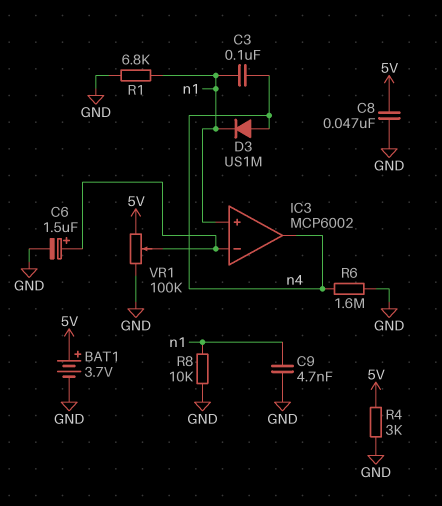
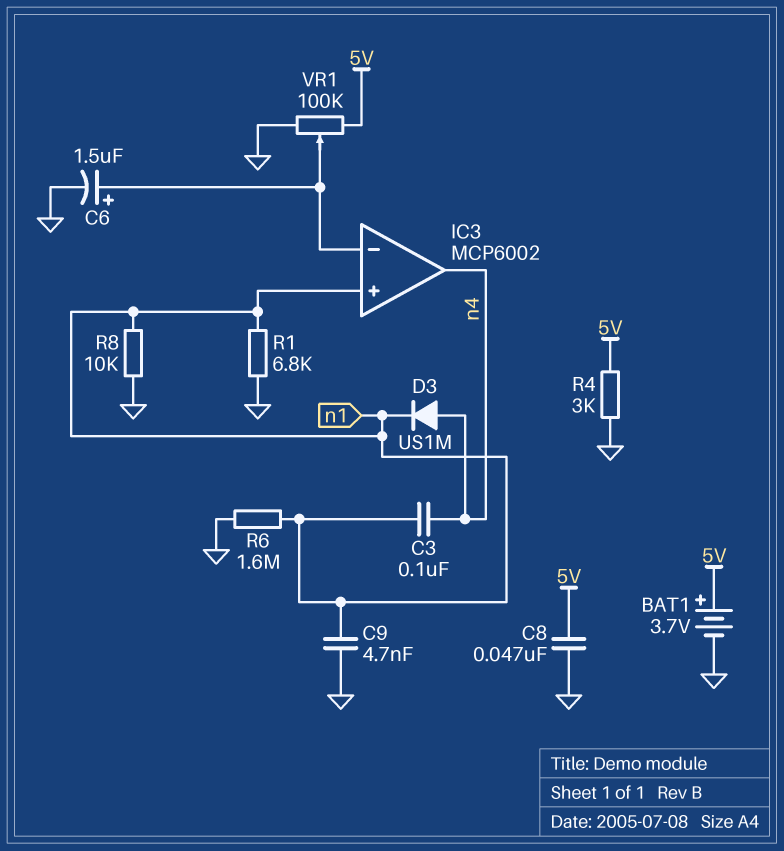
R6: 1.6M (GND, n4) -> 1.6M (GND, n1)

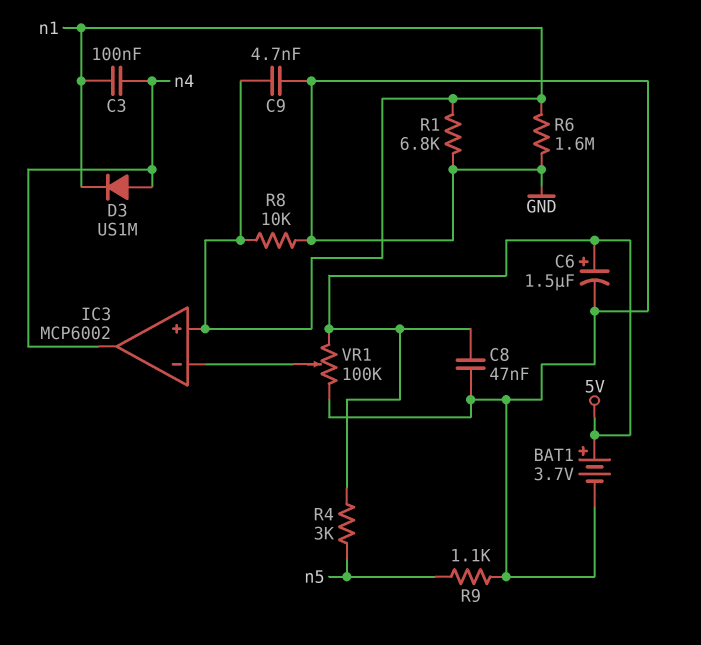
C6: 1.5uF (plus IC3/in-, minus GND) -> 1.5uF (plus 5V, minus GND)
R4: 3k (5V, GND) -> 3k (5V, n5)
R9: none -> 1.1k (GND, n5)

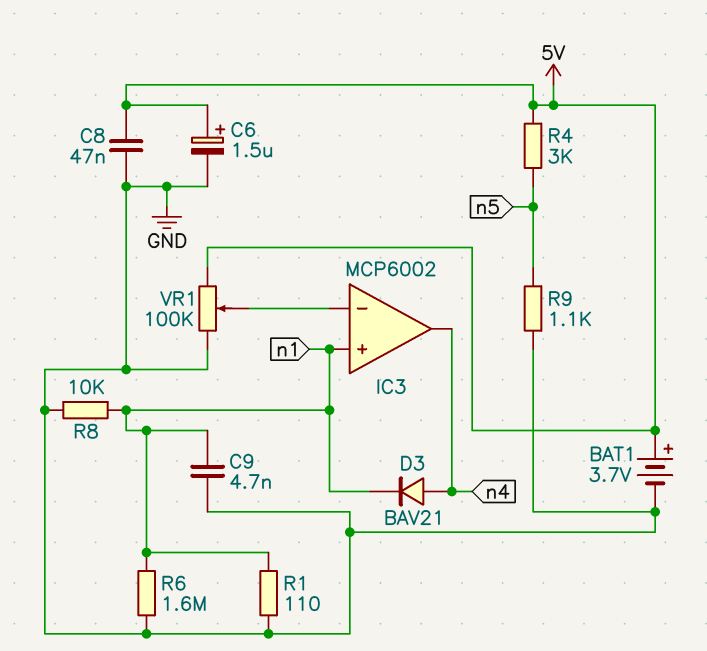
C3: 100nF (n1, n4) -> none
D3: diode US1M (A n4, K n1) -> diode BAV21 (A n4, K n1)
R1: 6.8k (GND, n1) -> 110 (GND, n1)

